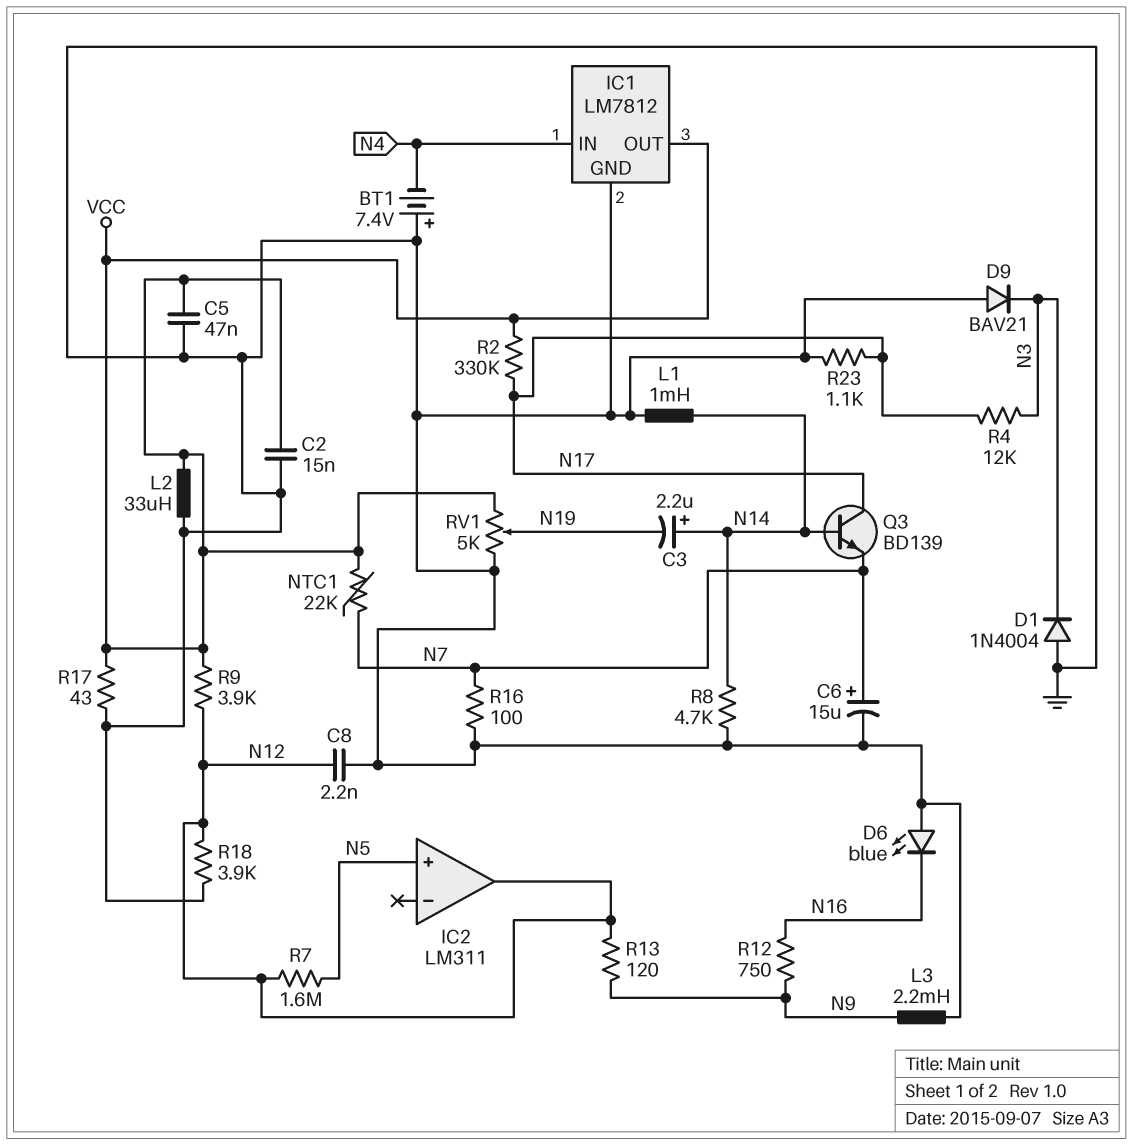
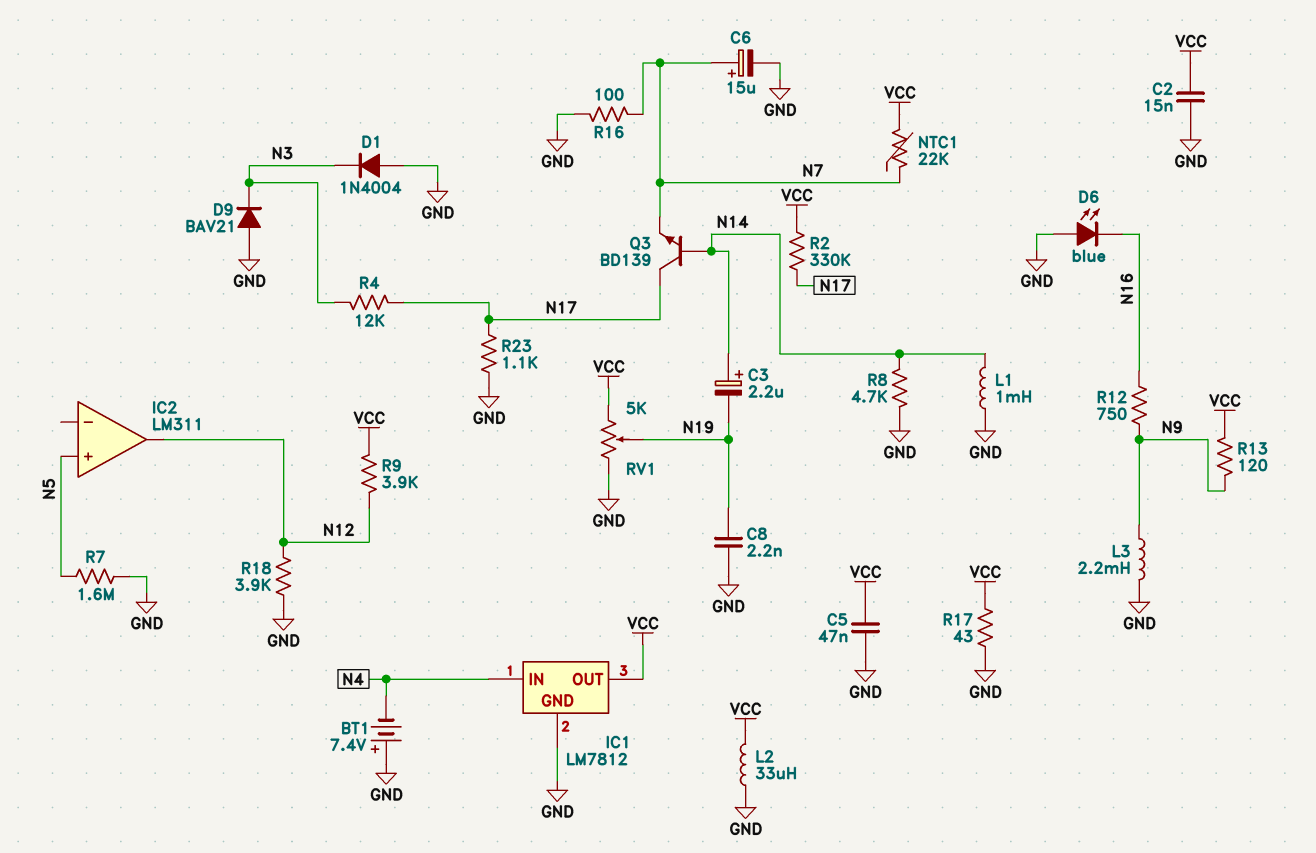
C8: 2.2nF (GND, N12) -> 2.2nF (GND, N19)
R7: 1.6M (N5, N12) -> 1.6M (GND, N5)
R13: 120 (N9, N12) -> 120 (N9, VCC)

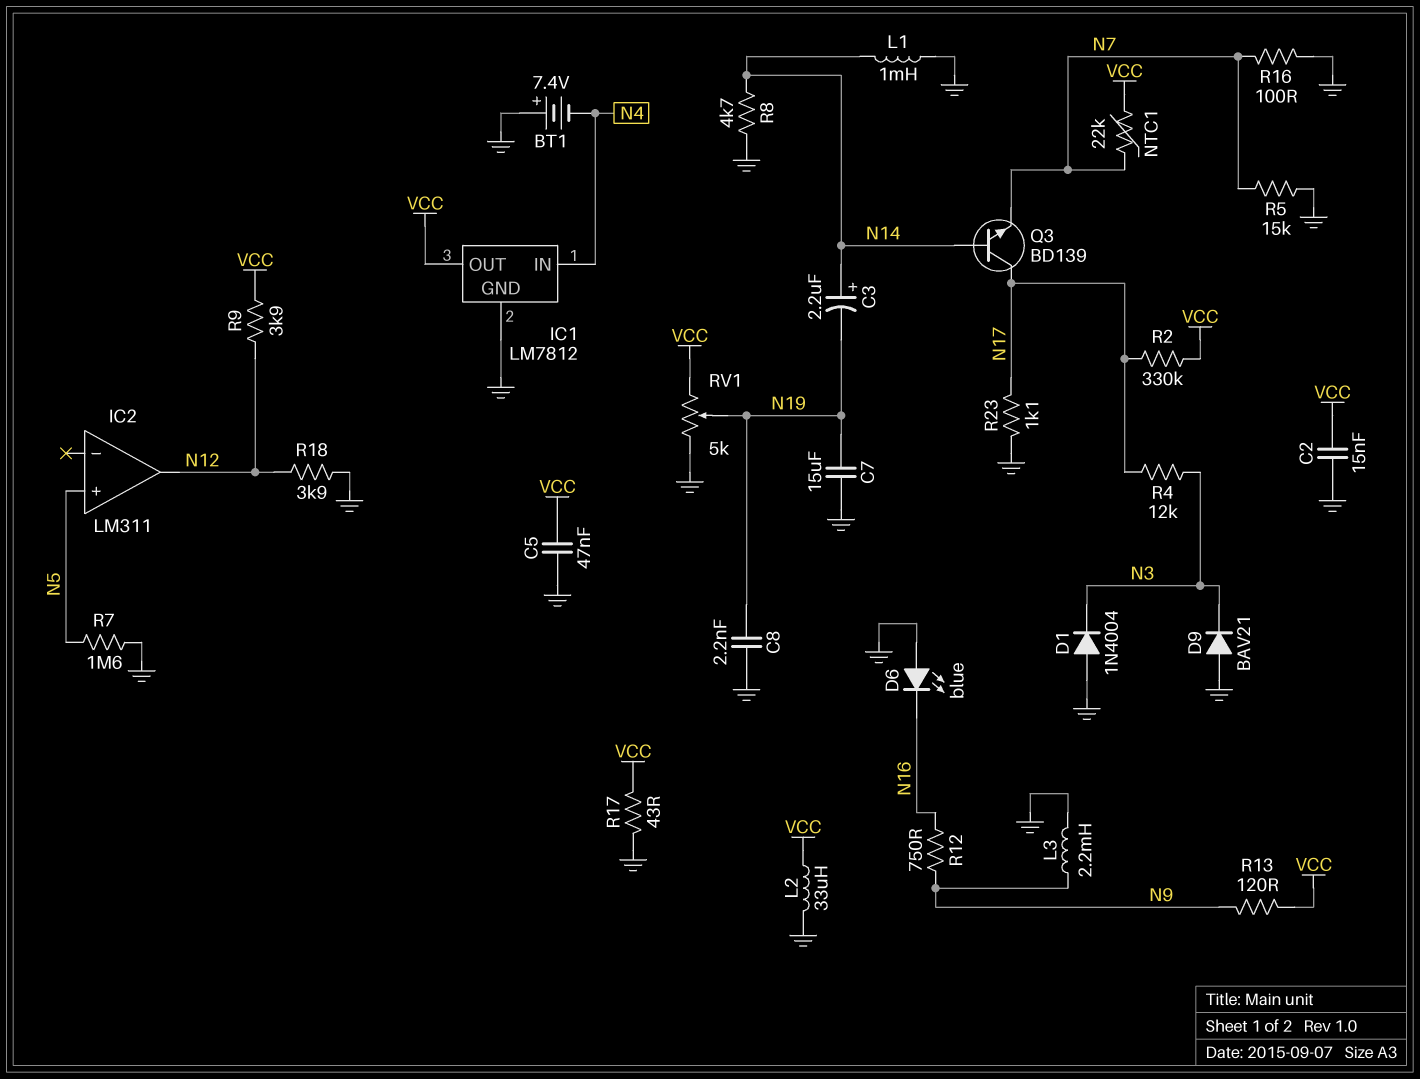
C6: 15uF (plus N7, minus GND) -> none
C7: none -> 15uF (GND, N19)
R5: none -> 15k (GND, N7)

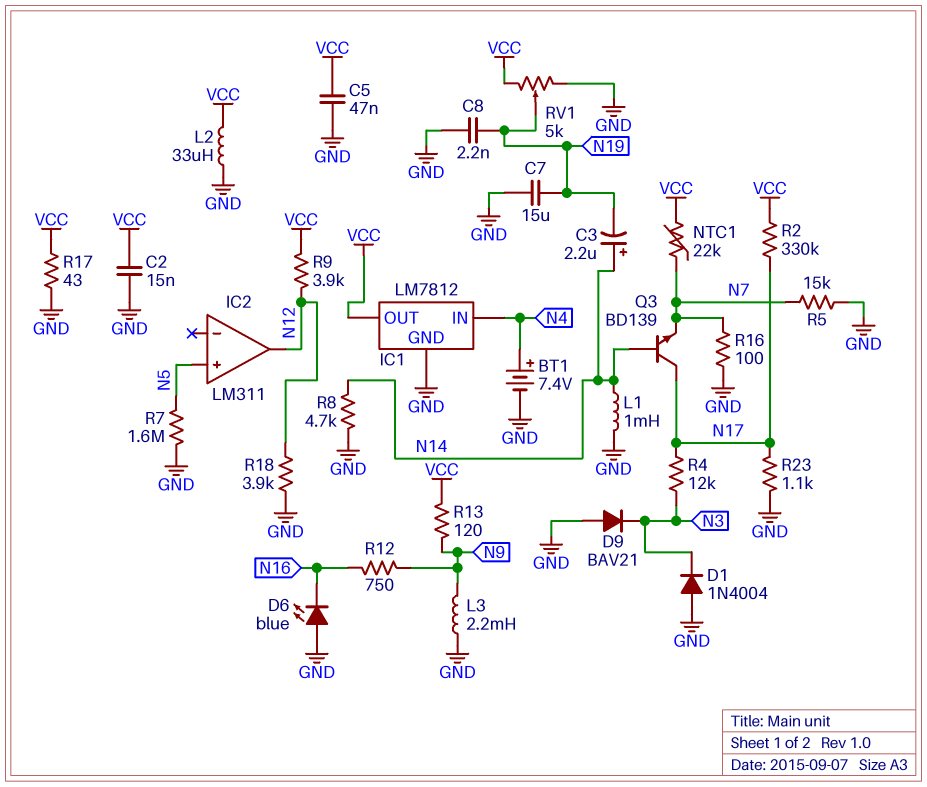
BT1: 7.4V (plus GND, minus N4) -> 7.4V (plus N4, minus GND)

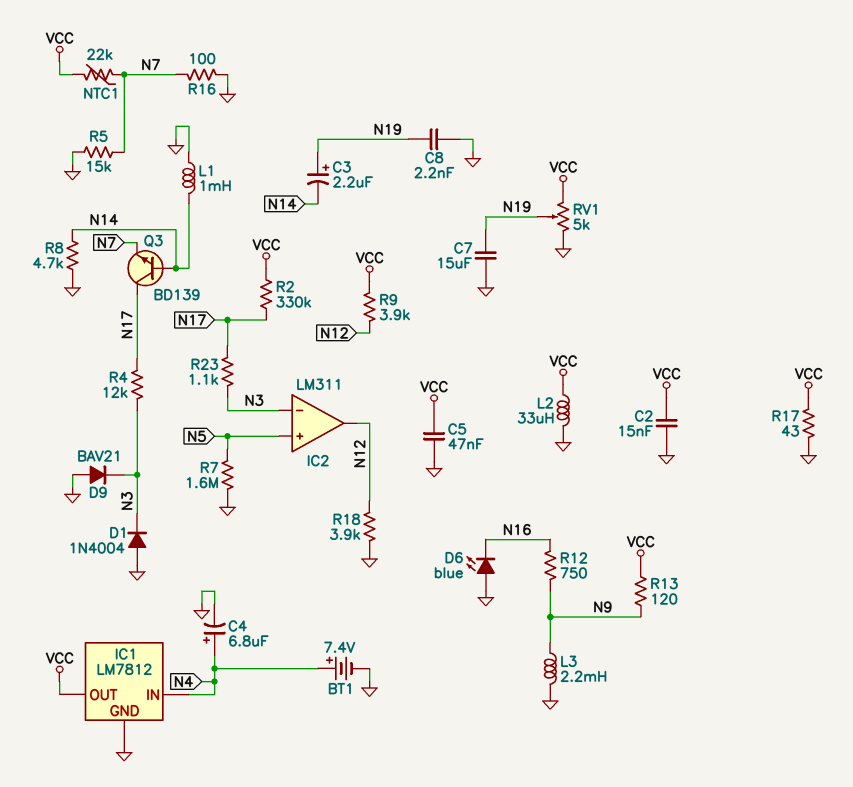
C3: 2.2uF (plus N14, minus N19) -> 2.2uF (plus N19, minus N14)
C4: none -> 6.8uF (plus N4, minus GND)
IC2 pin in-: none -> N3
R23: 1.1k (GND, N17) -> 1.1k (N3, N17)

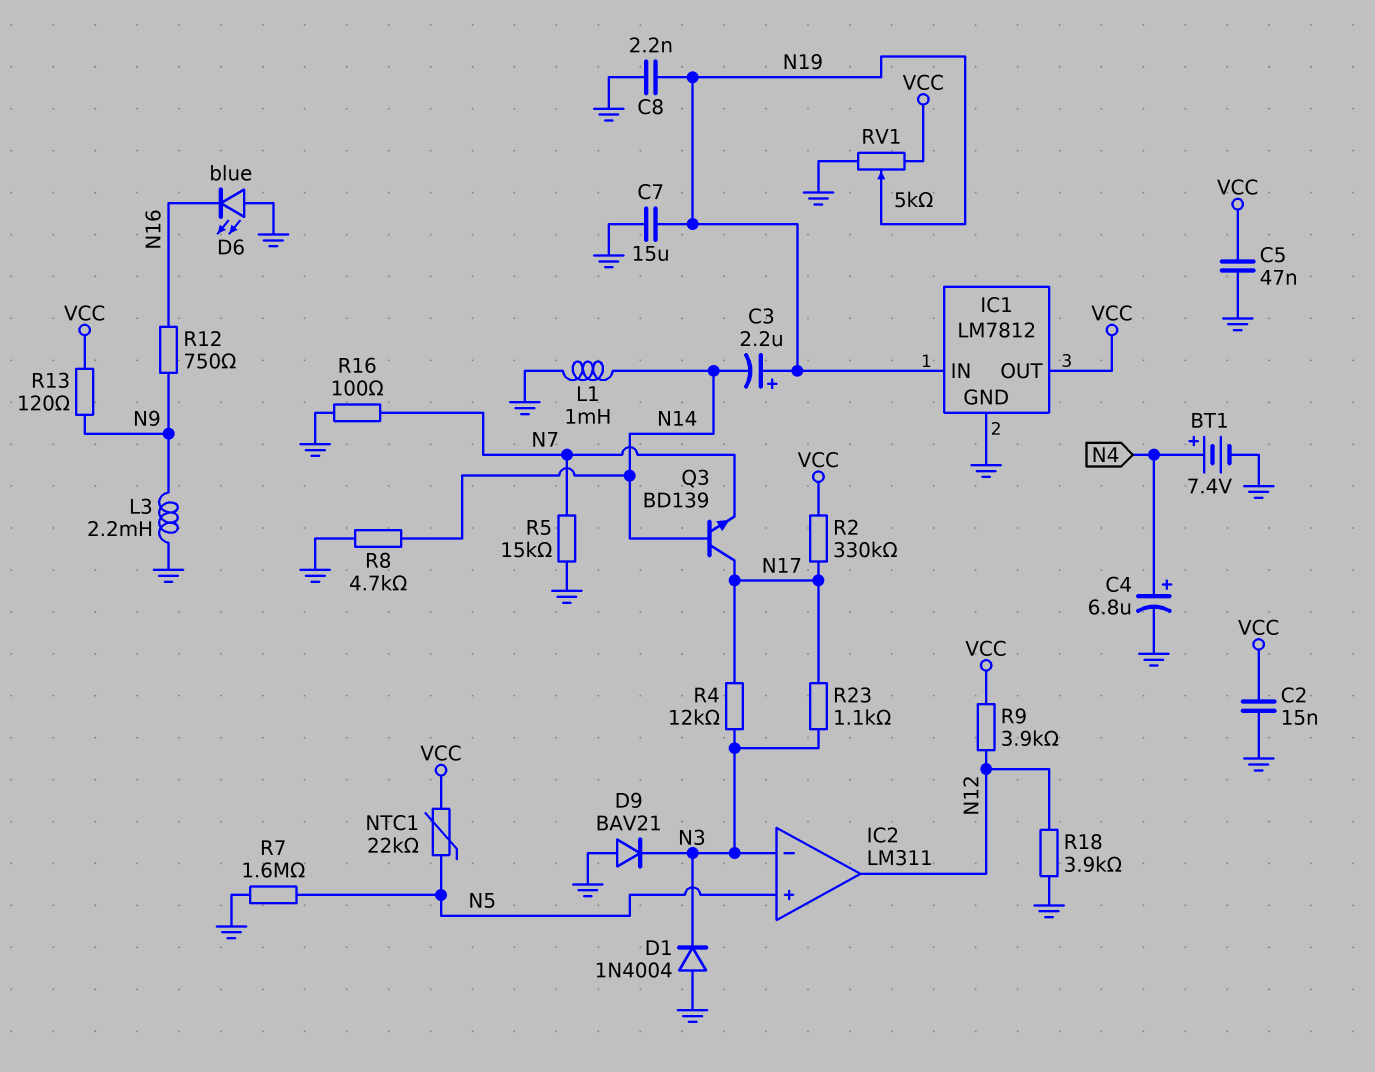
IC1 pin IN: N4 -> N19
L2: 33uH (GND, VCC) -> none
NTC1: 22k (N7, VCC) -> 22k (N5, VCC)
R17: 43 (GND, VCC) -> none

